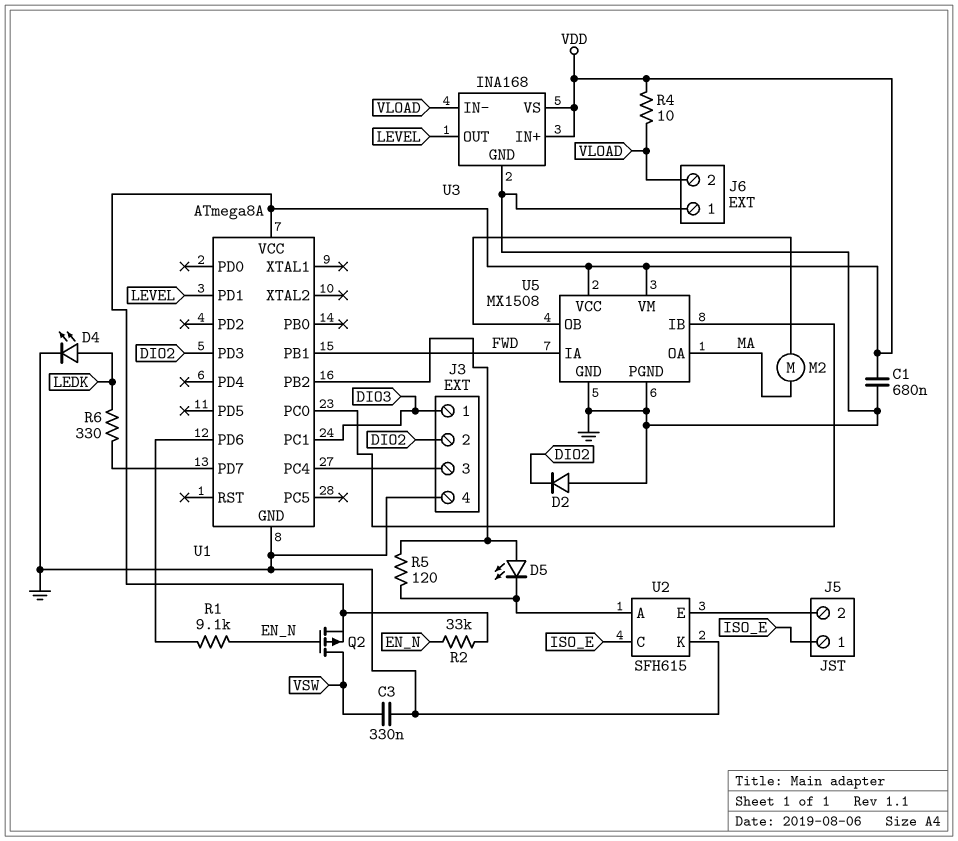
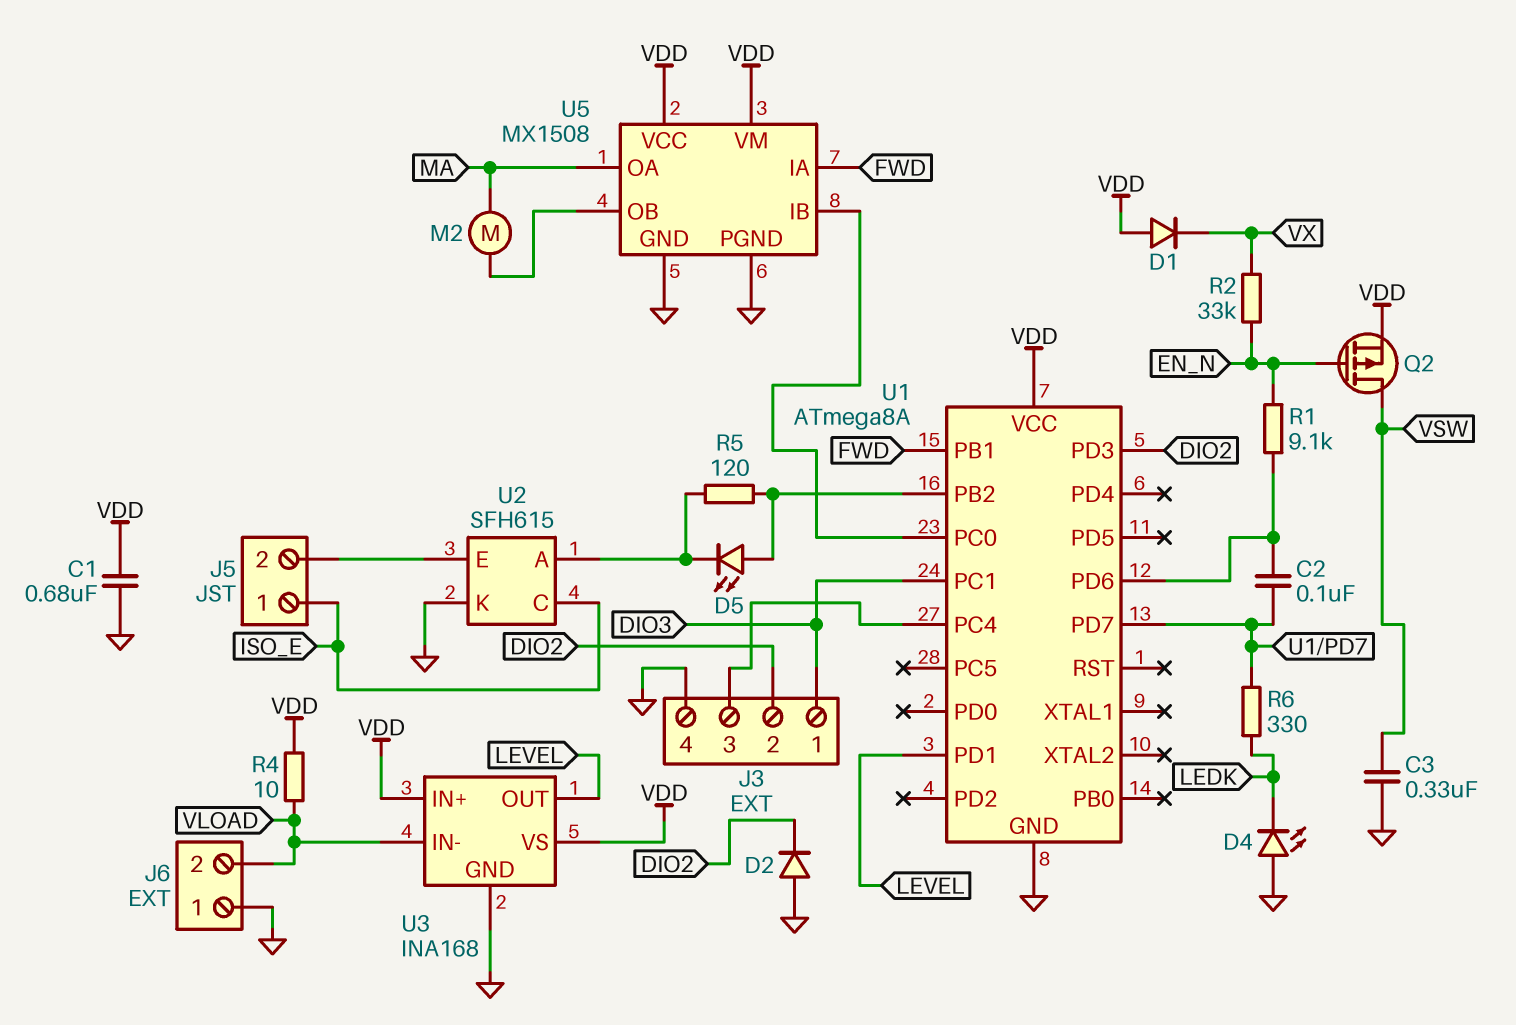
C2: none -> 100nF (U1/PD6, U1/PD7)
D1: none -> diode (A VDD, K VX)
D4: LED (A LEDK, K GND) -> LED (A GND, K LEDK)
R2: 33k (EN_N, VDD) -> 33k (EN_N, VX)

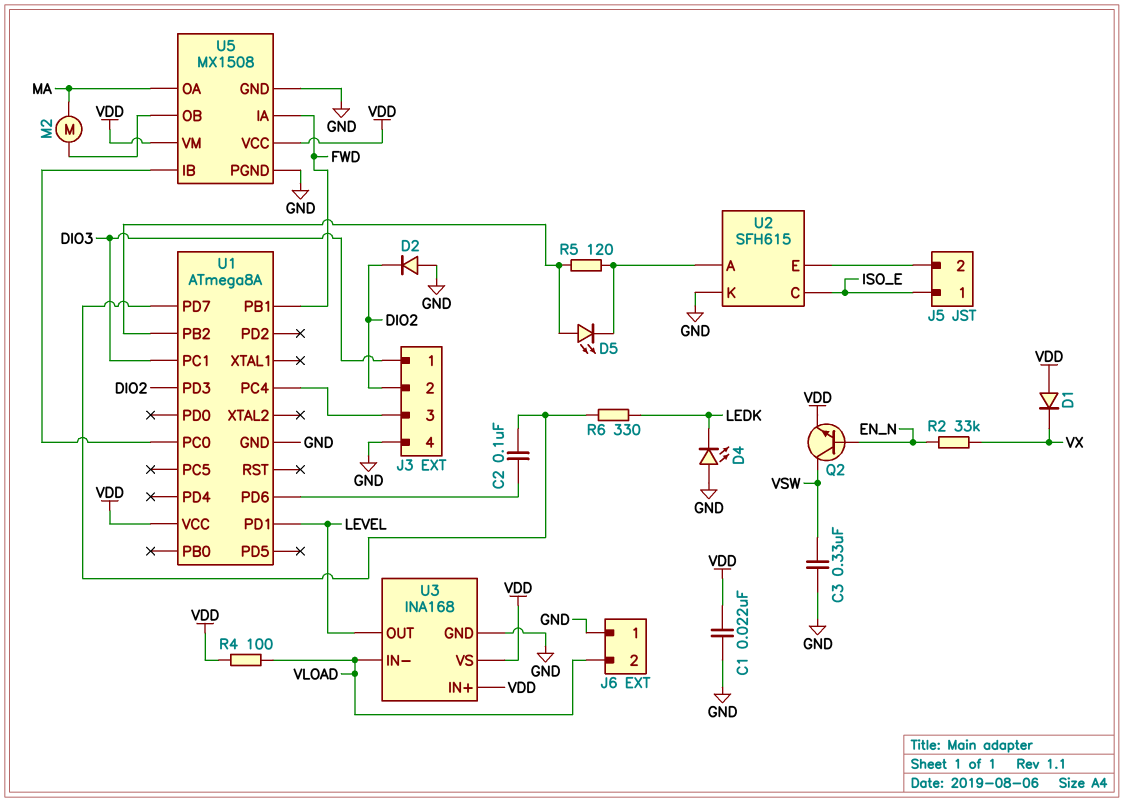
C1: 680nF (GND, VDD) -> 22nF (GND, VDD)
Q2: PMOS (G EN_N, D VSW, S VDD) -> NPN (B EN_N, C VSW, E VDD)
R1: 9.1k (EN_N, U1/PD6) -> none
R4: 10 (VDD, VLOAD) -> 100 (VDD, VLOAD)

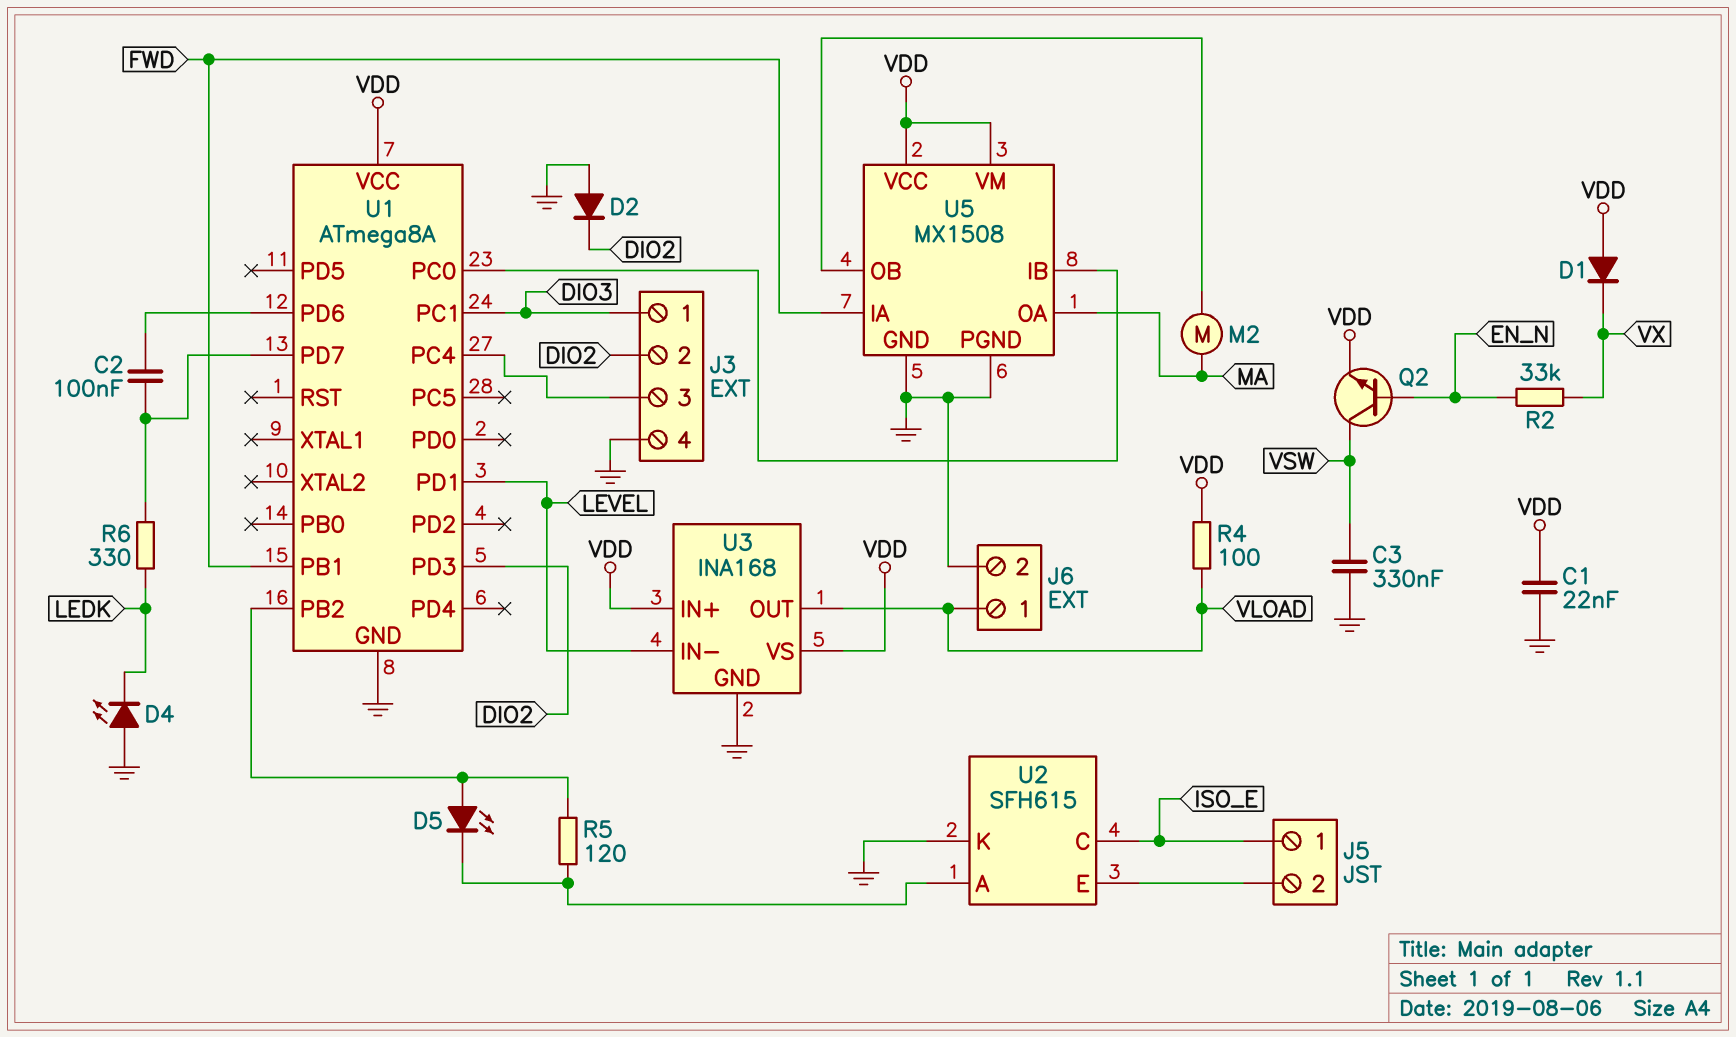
J6 pin 1: GND -> VLOAD
J6 pin 2: VLOAD -> GND
U3 pin IN-: VLOAD -> LEVEL
U3 pin OUT: LEVEL -> VLOAD

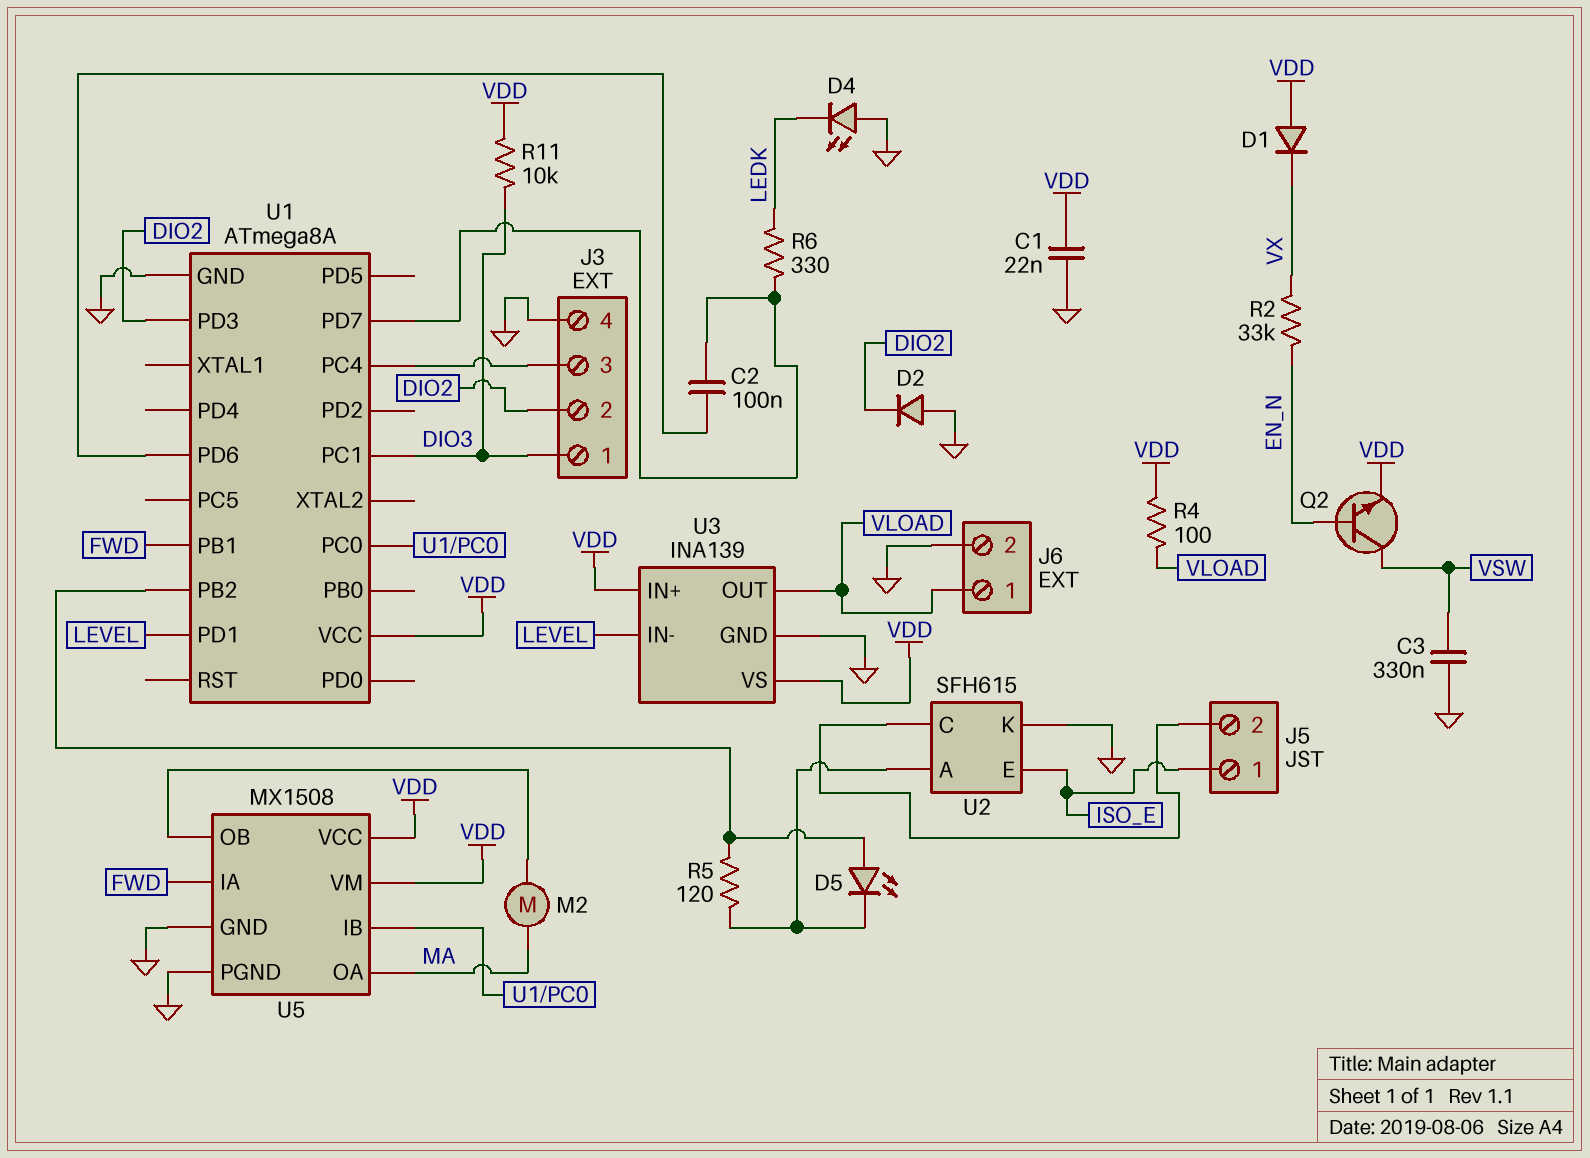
R11: none -> 10k (DIO3, VDD)
U2 pin C: ISO_E -> J5/2
U2 pin E: J5/2 -> ISO_E
U3: INA168 -> INA139

